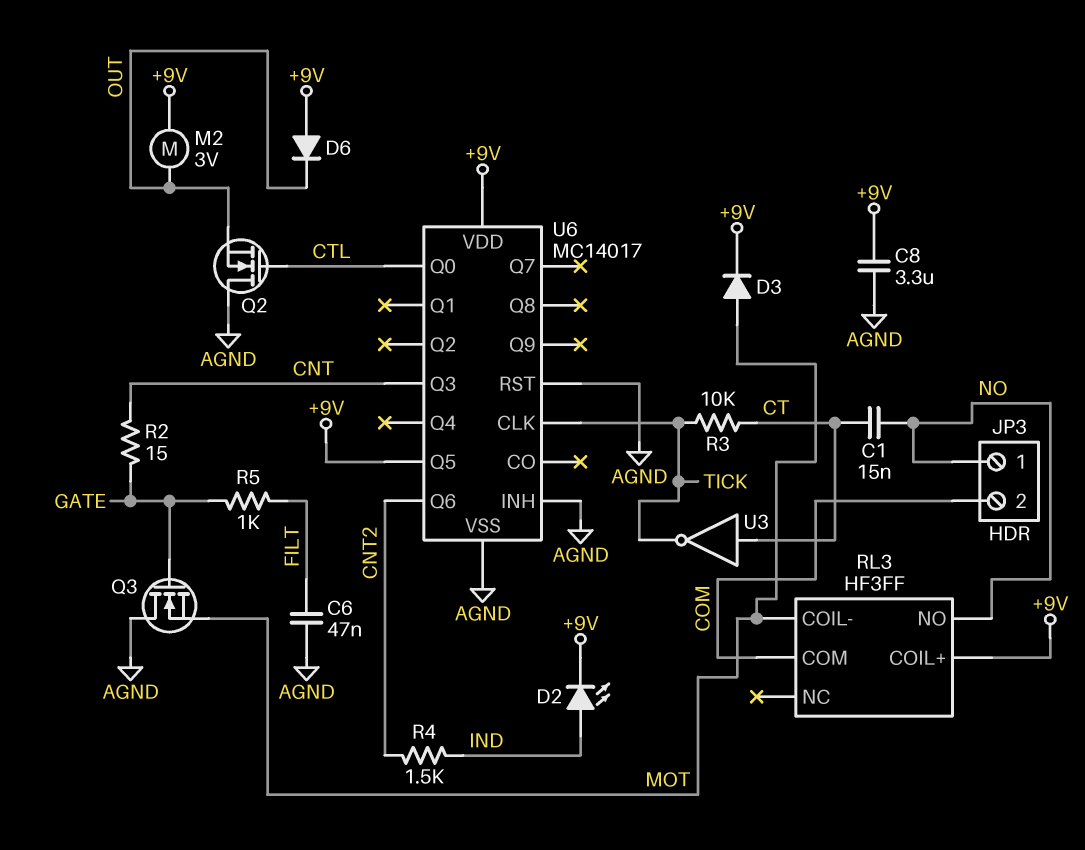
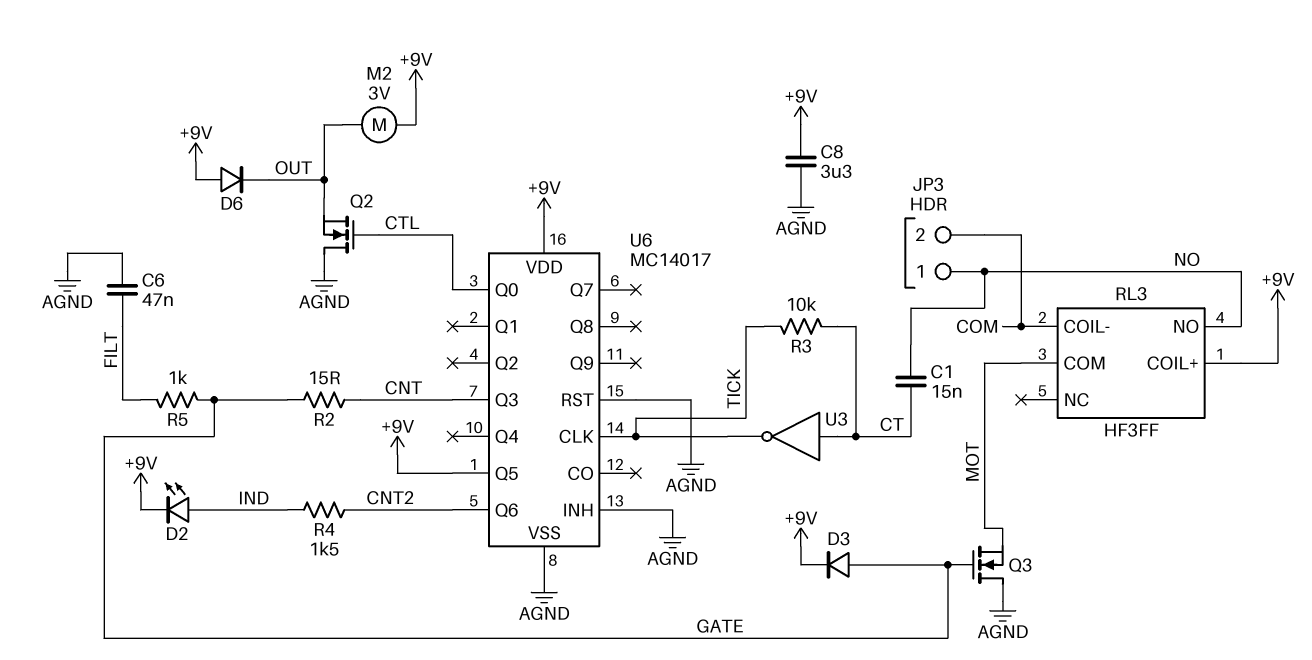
D3: diode (A MOT, K +9V) -> diode (A GATE, K +9V)
RL3 pin COIL-: MOT -> COM
RL3 pin COM: COM -> MOT

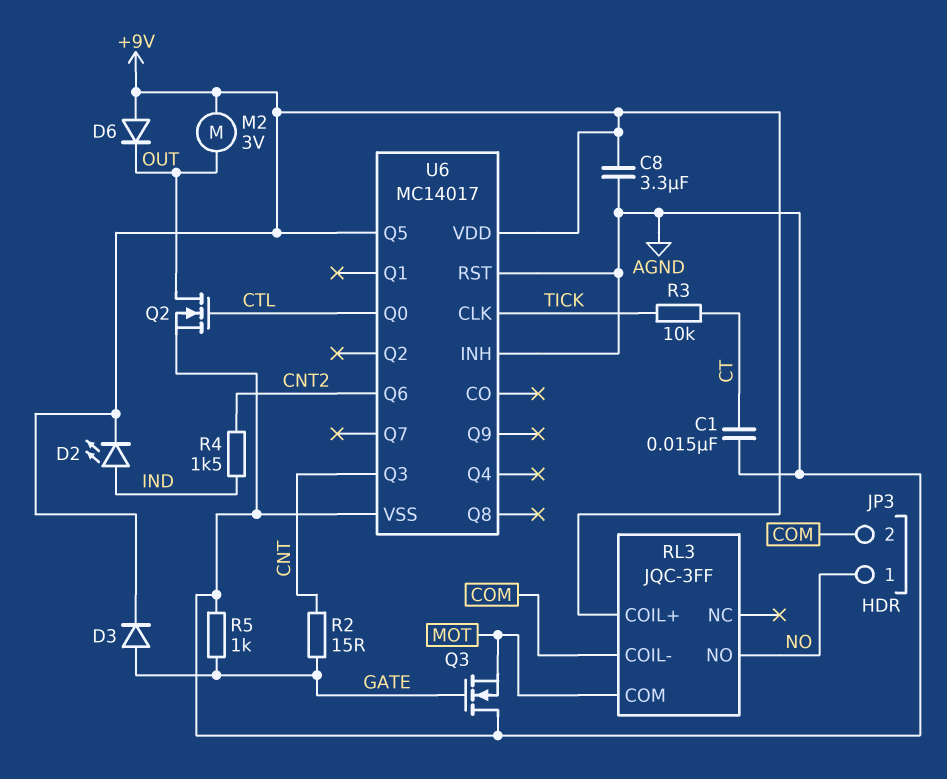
C1: 15nF (CT, NO) -> 15nF (AGND, CT)
C6: 47nF (AGND, FILT) -> none
Q2: NMOS (G CTL, D AGND, S OUT) -> NMOS (G CTL, D OUT, S AGND)
R5: 1k (FILT, GATE) -> 1k (AGND, GATE)
RL3: HF3FF -> JQC-3FF
U3: NOT (in CT, out TICK) -> none

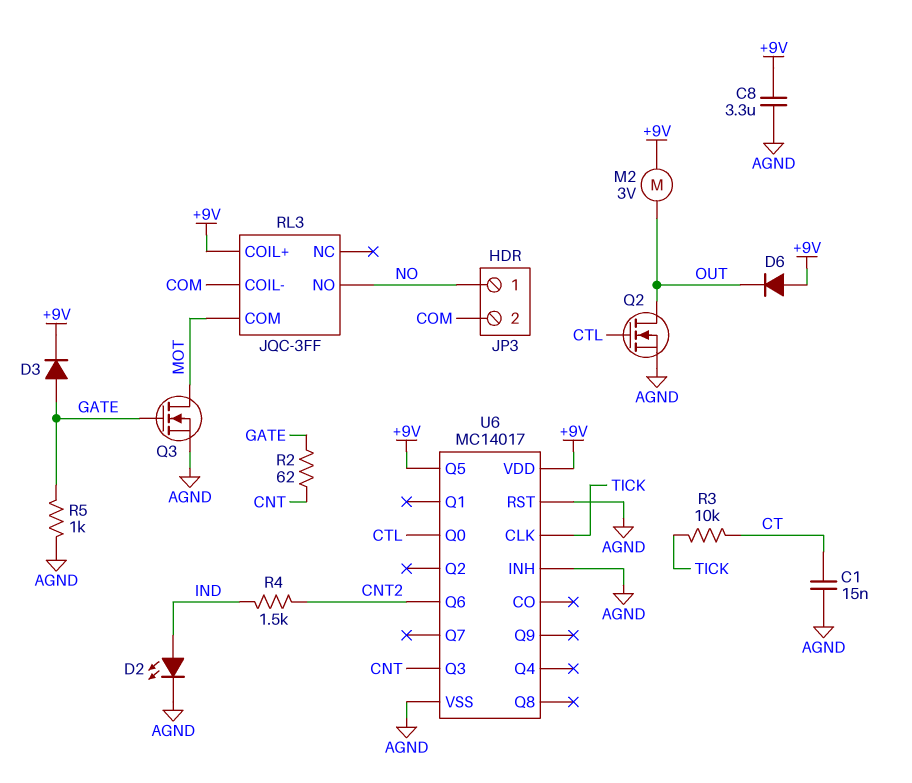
D2: LED (A IND, K +9V) -> LED (A IND, K AGND)
Q3: NMOS (G GATE, D AGND, S MOT) -> NMOS (G GATE, D MOT, S AGND)
R2: 15 (CNT, GATE) -> 62 (CNT, GATE)

